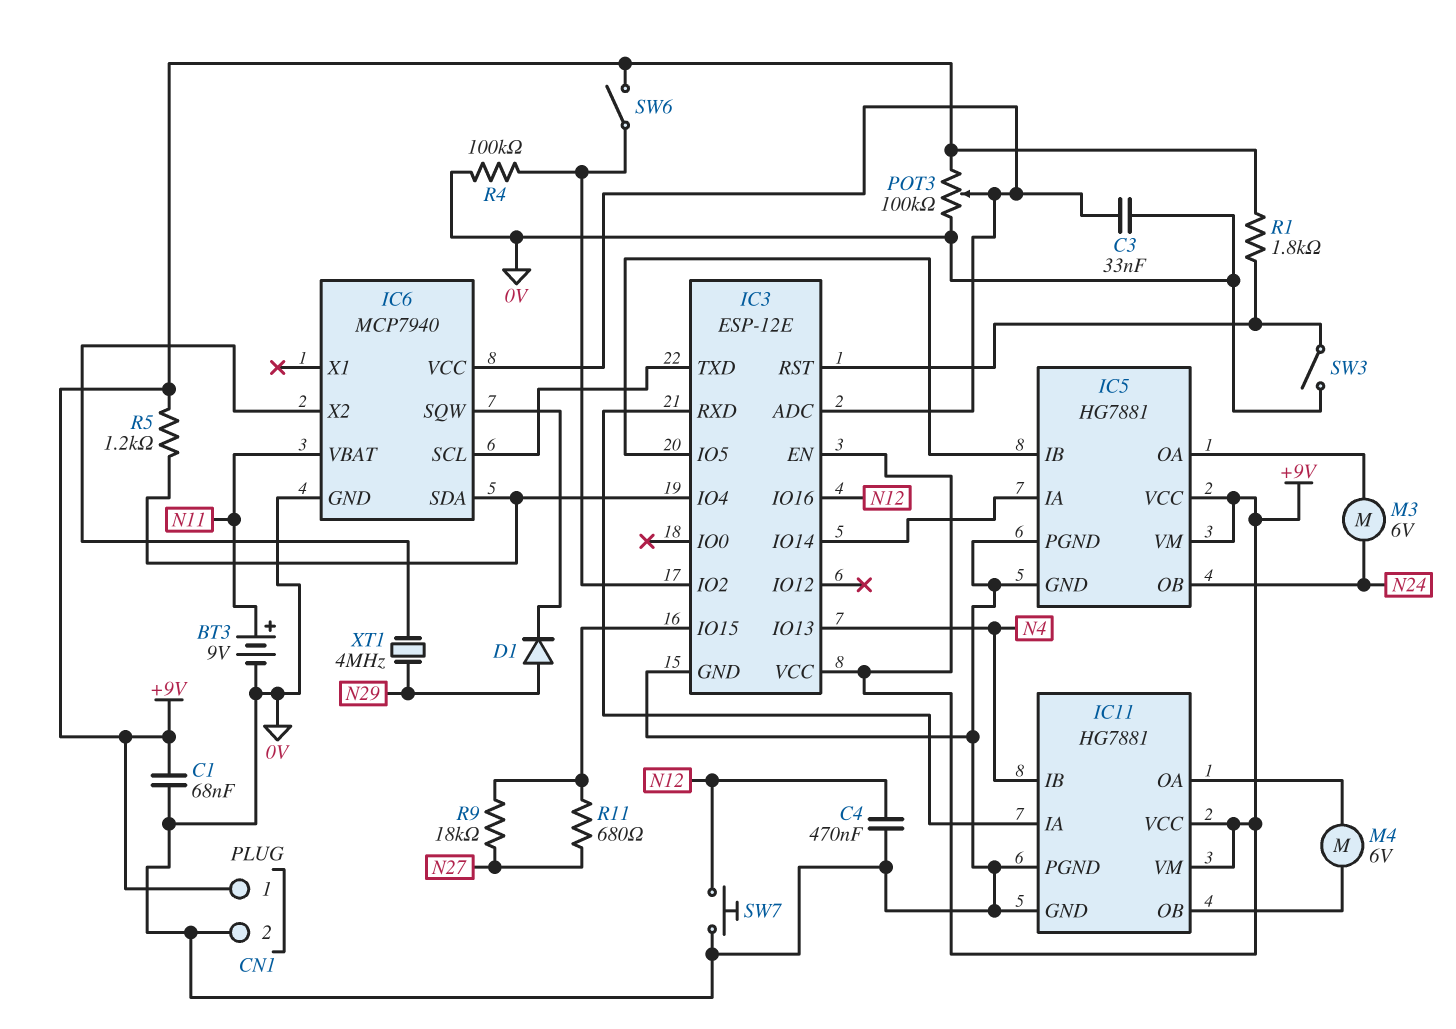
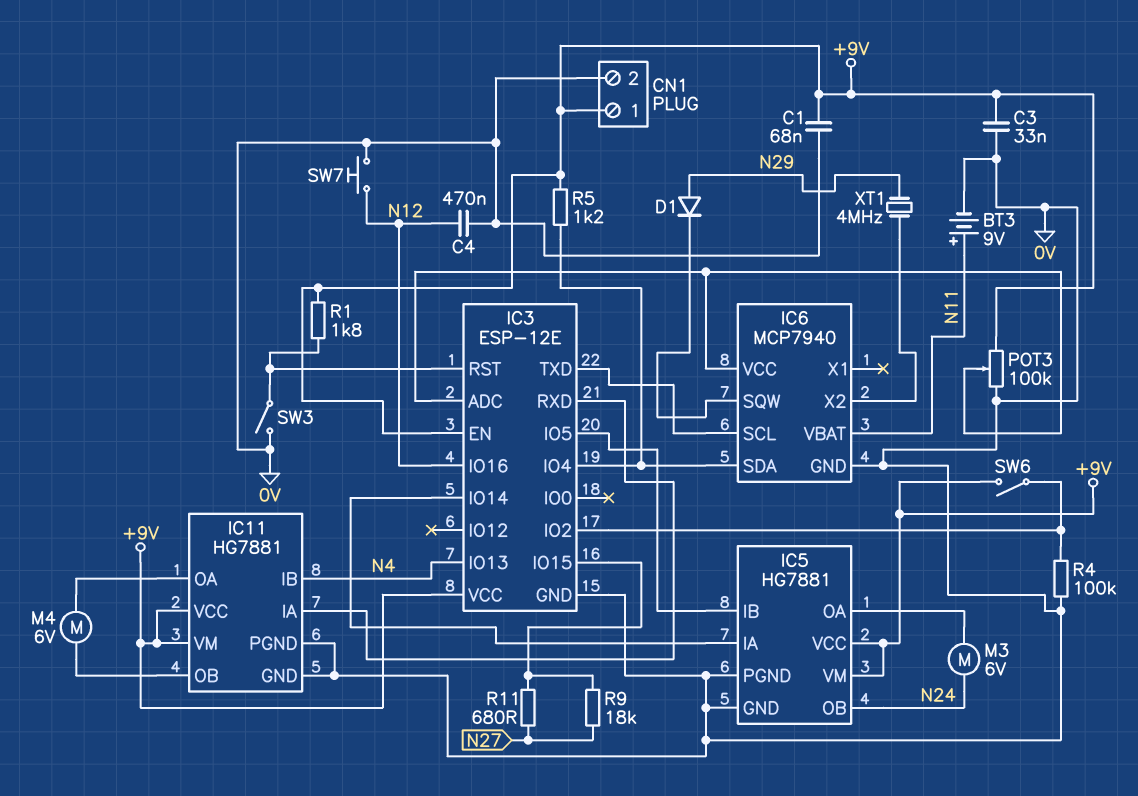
C3: 33nF (0V, IC3/ADC) -> 33nF (+9V, 0V)

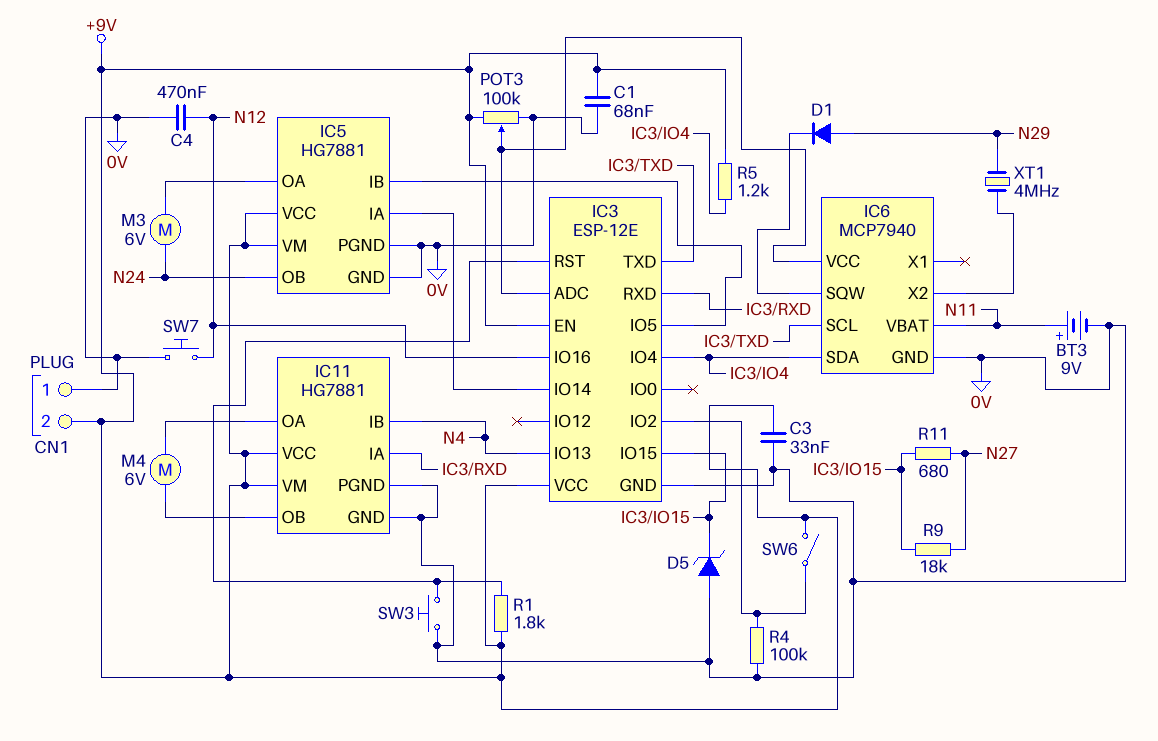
CN1 pin 1: +9V -> 0V
CN1 pin 2: 0V -> +9V
D5: none -> zener (A 0V, K IC3/IO15)
SW3: switch (0V, IC3/RST) -> button (0V, IC3/RST)

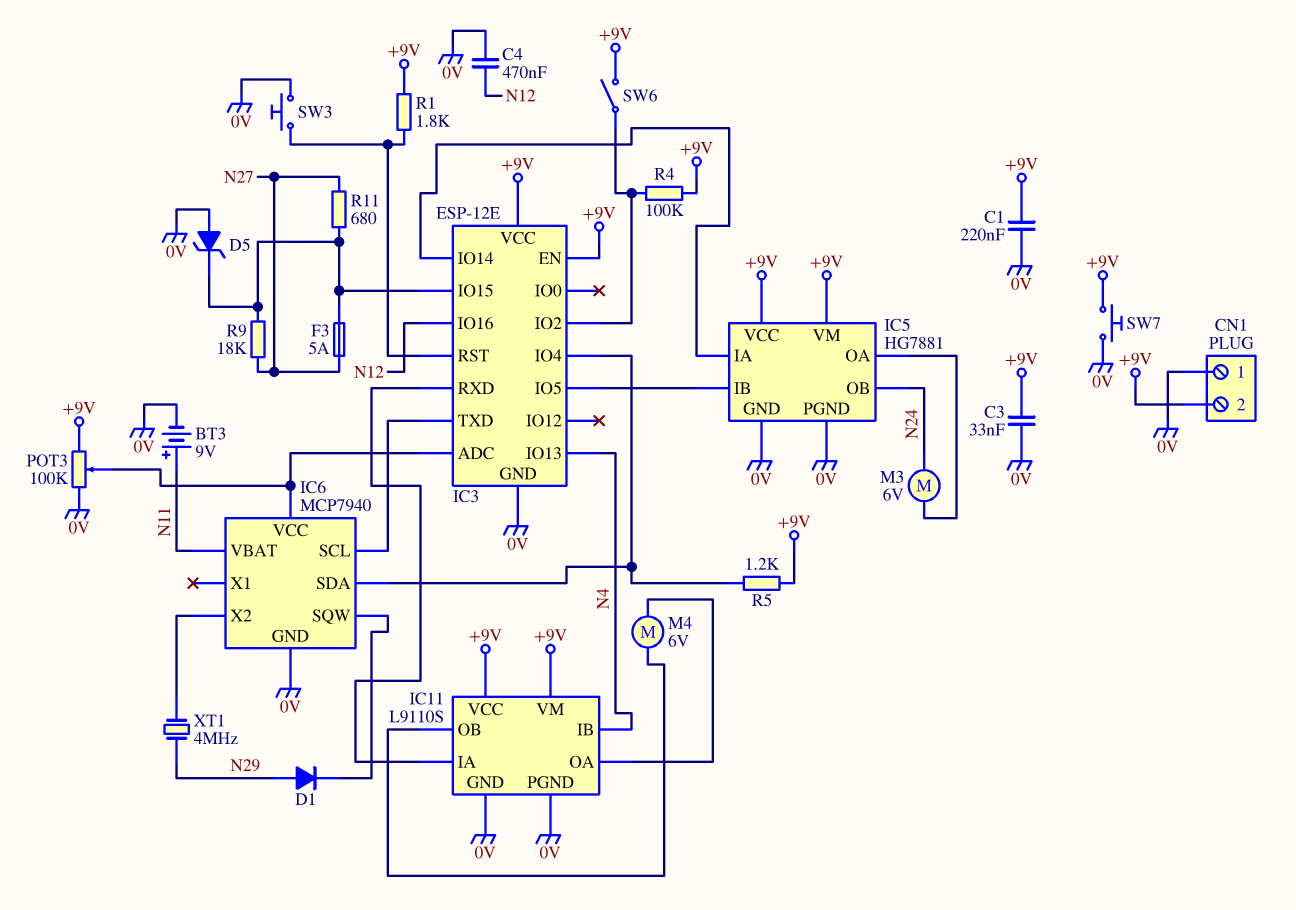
C1: 68nF (+9V, 0V) -> 220nF (+9V, 0V)
F3: none -> 5A (IC3/IO15, N27)
IC11: HG7881 -> L9110S
R4: 100k (0V, IC3/IO2) -> 100k (+9V, IC3/IO2)
SW7: button (0V, N12) -> button (+9V, 0V)

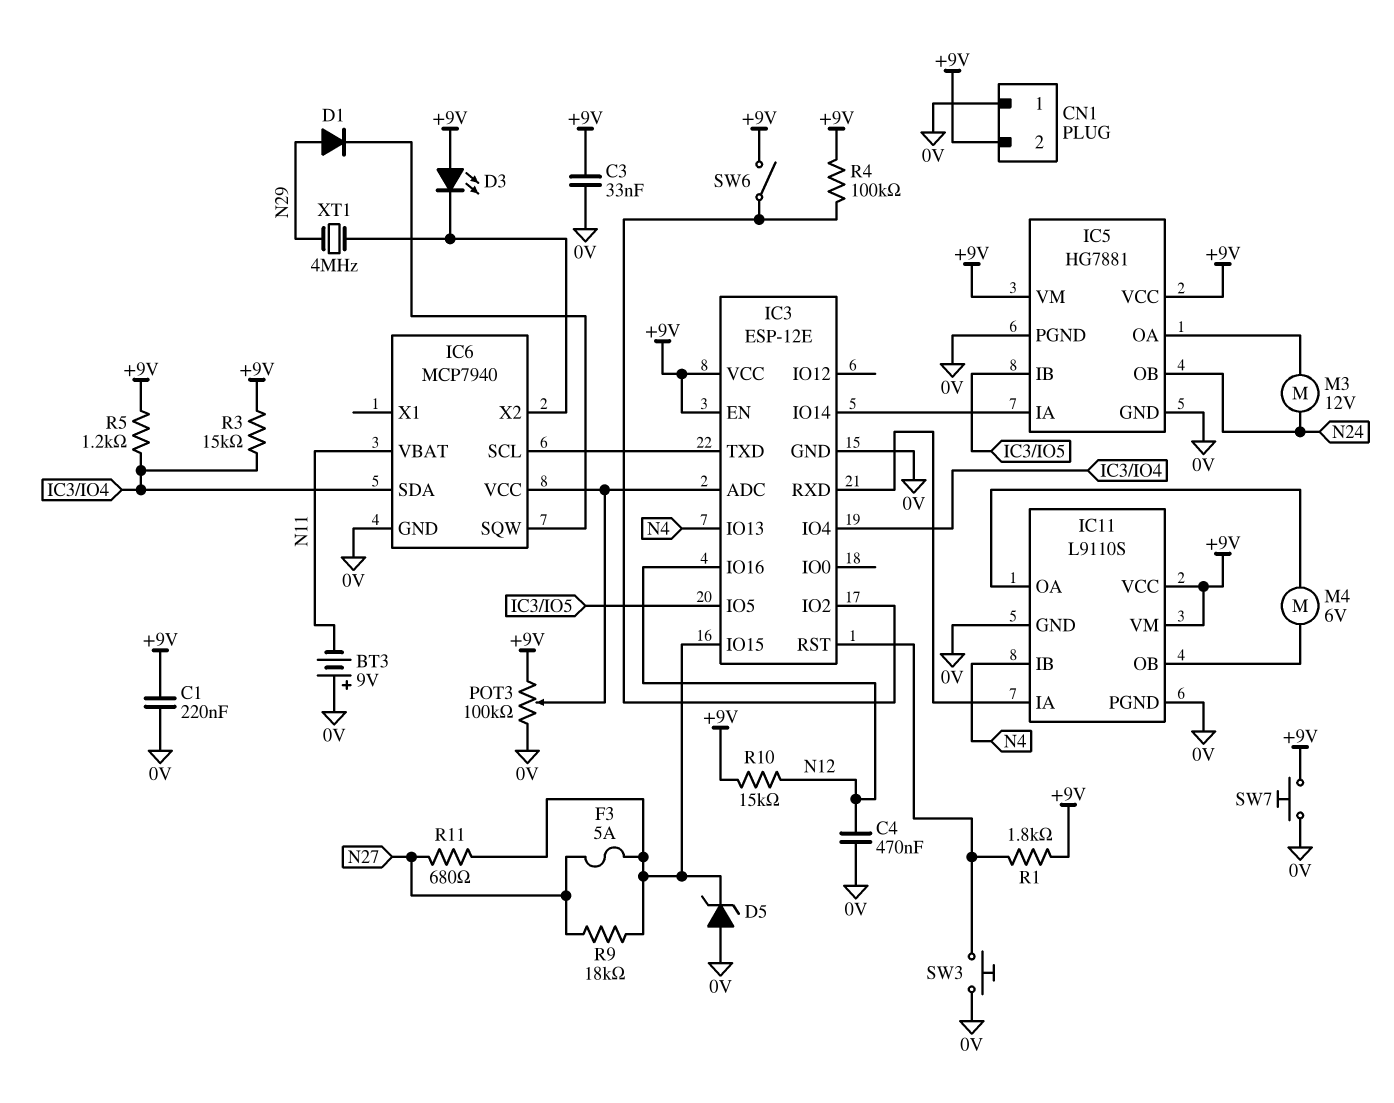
BT3: 9V (plus N11, minus 0V) -> 9V (plus 0V, minus N11)
D3: none -> LED (A +9V, K IC6/X2)
M3: motor 6V (IC5/OA, N24) -> motor 12V (IC5/OA, N24)
R3: none -> 15k (+9V, IC3/IO4)
R10: none -> 15k (+9V, N12)

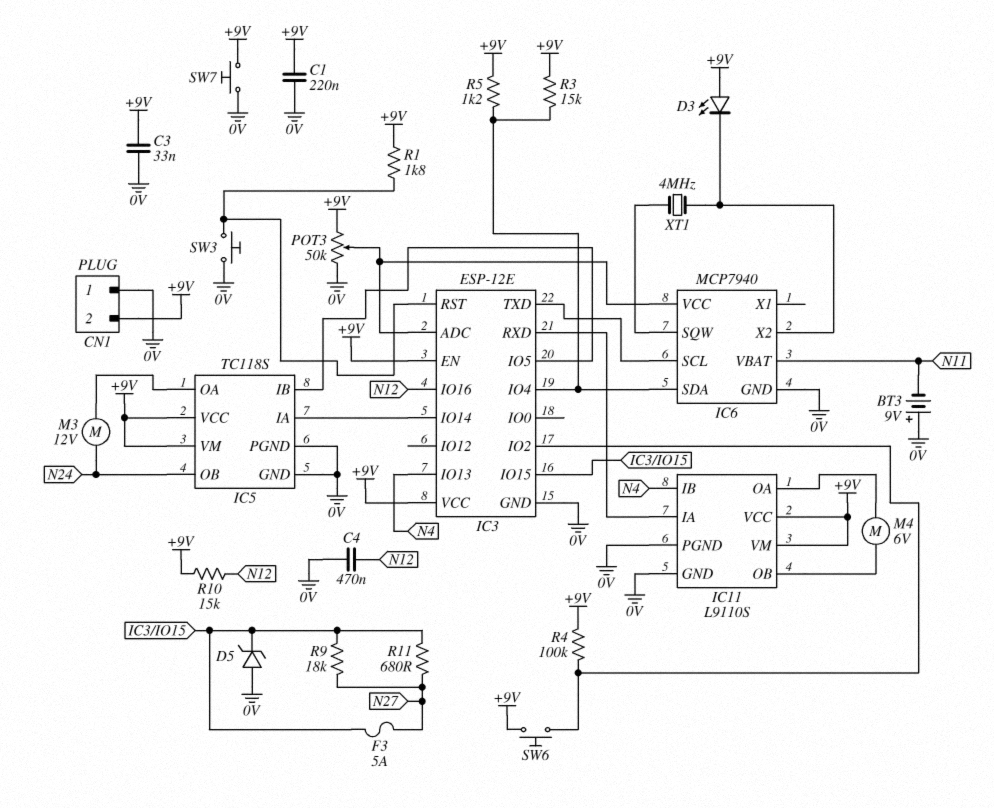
D1: diode (A N29, K IC6/SQW) -> none
IC5: HG7881 -> TC118S
POT3: 100k (+9V, 0V, wiper IC3/ADC) -> 50k (+9V, 0V, wiper IC3/ADC)
SW6: switch (+9V, IC3/IO2) -> button (+9V, IC3/IO2)
XT1: 4MHz (IC6/X2, N29) -> 4MHz (IC6/SQW, IC6/X2)

